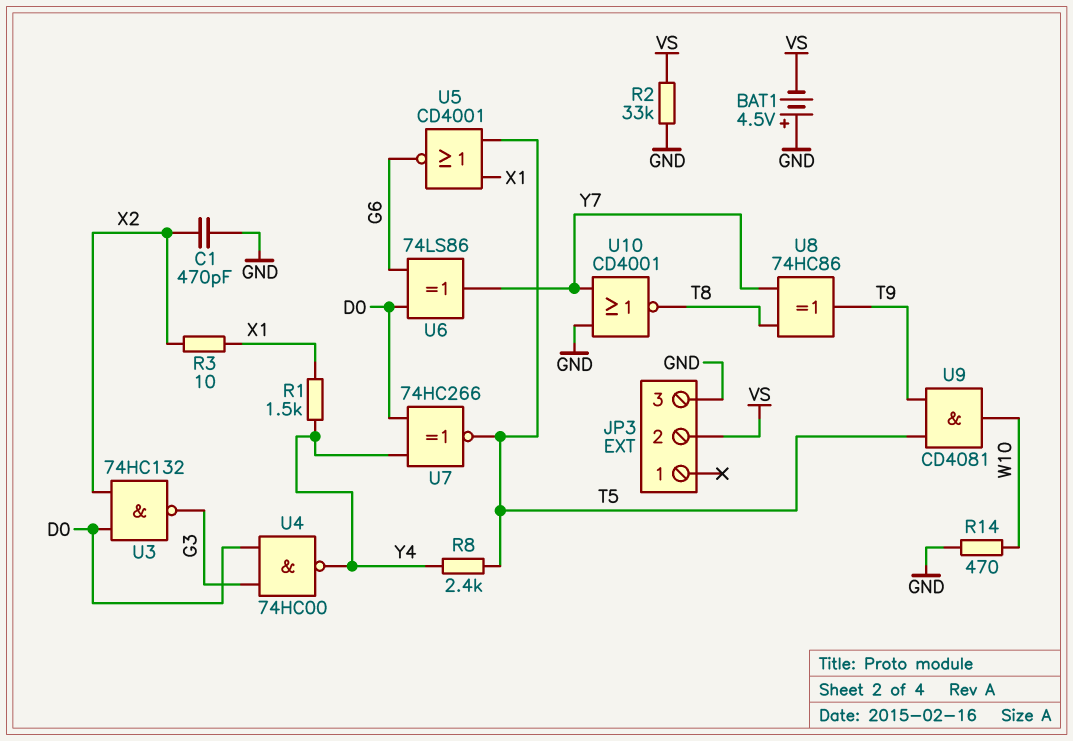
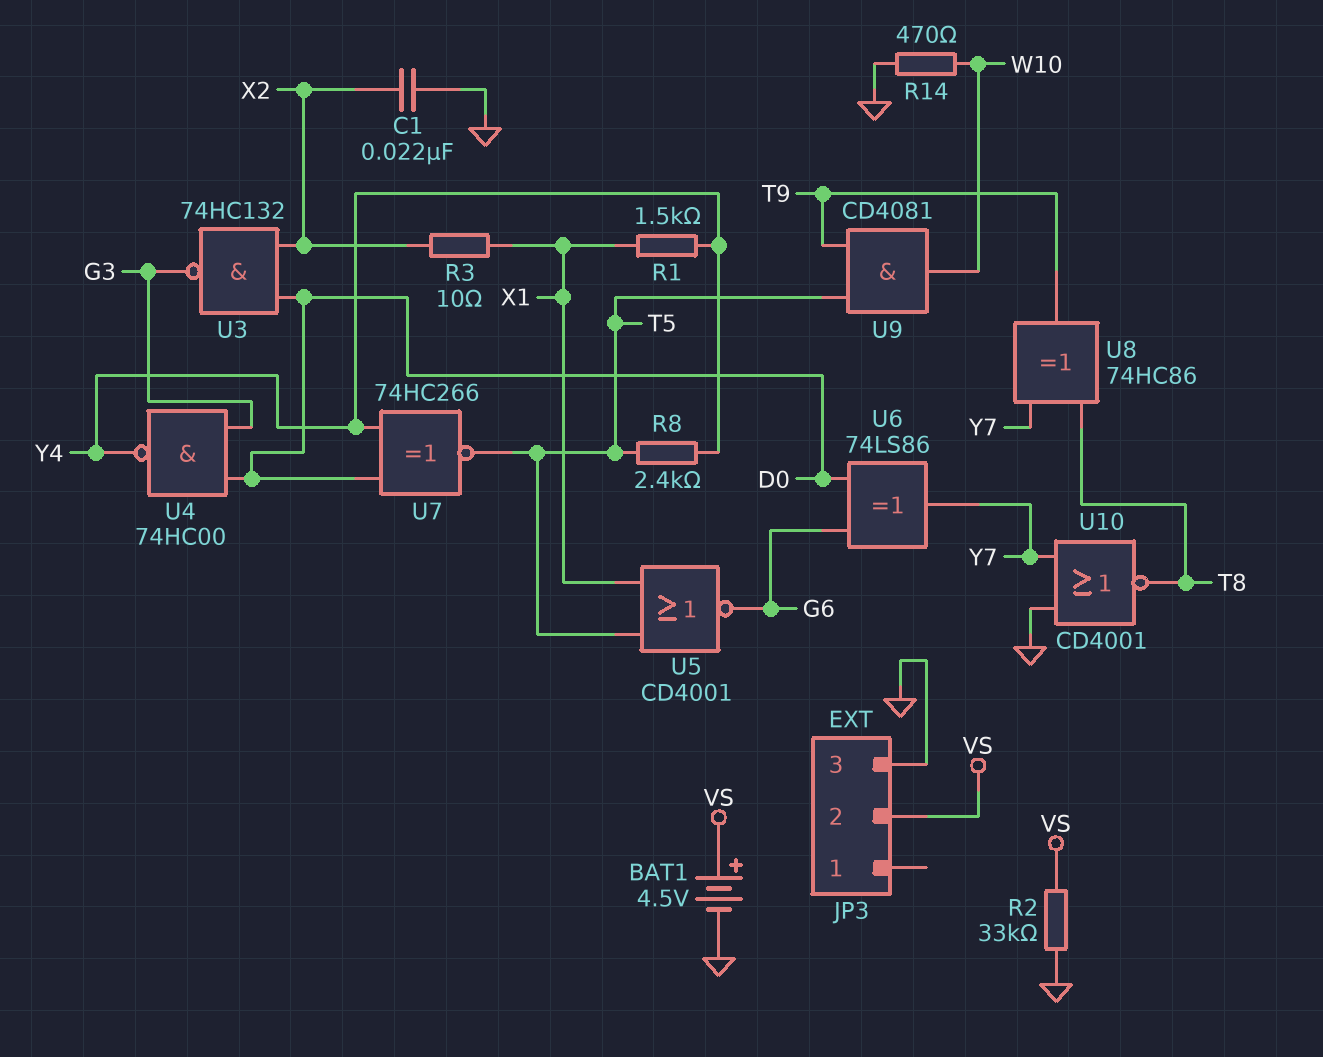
BAT1: 4.5V (plus GND, minus VS) -> 4.5V (plus VS, minus GND)
C1: 470pF (GND, X2) -> 22nF (GND, X2)

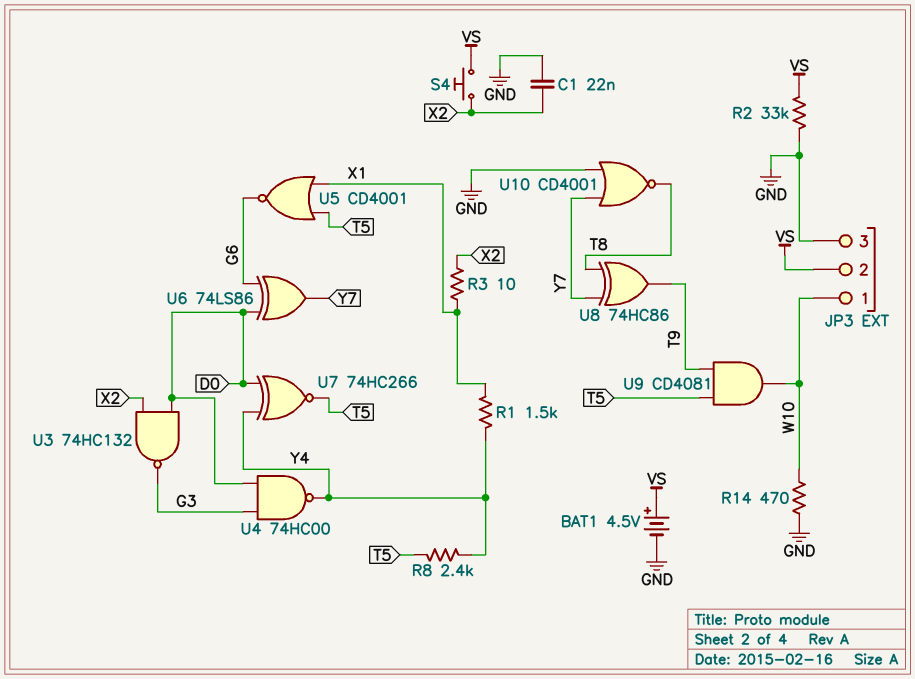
JP3 pin 1: none -> W10
S4: none -> button (VS, X2)

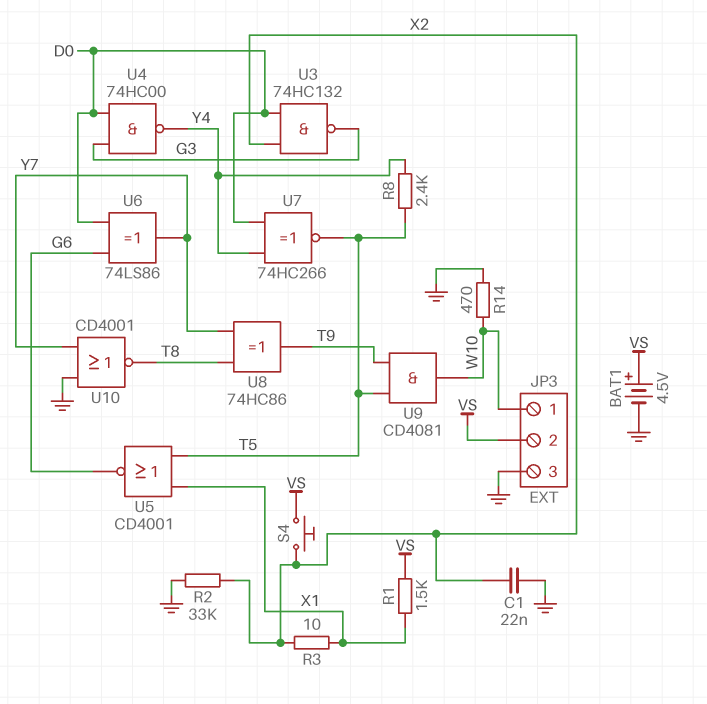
R1: 1.5k (X1, Y4) -> 1.5k (VS, X1)
R2: 33k (GND, VS) -> 33k (GND, X2)

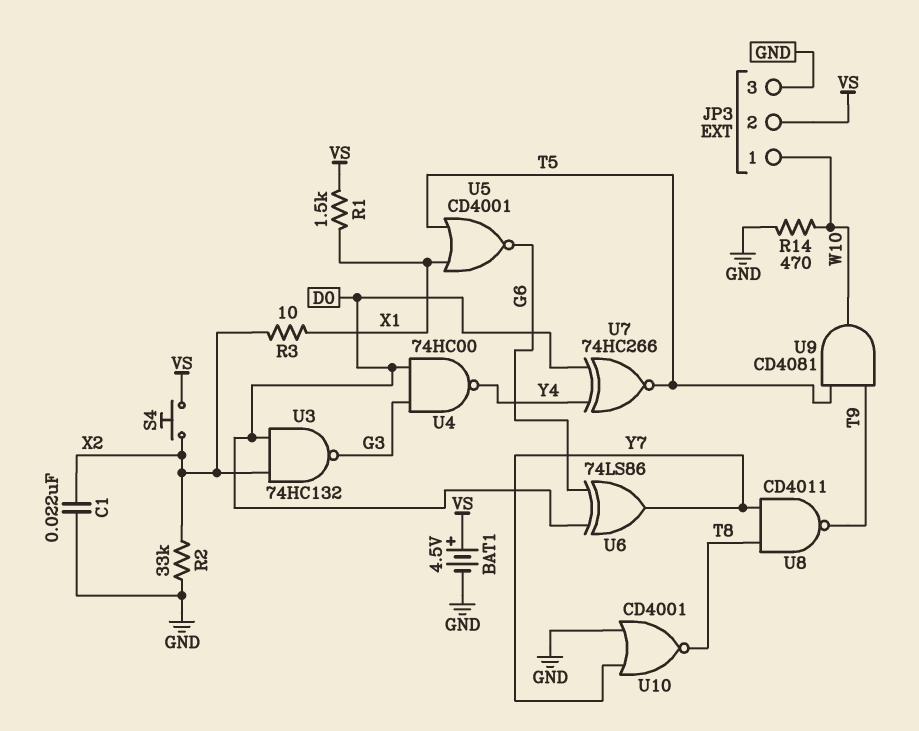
R8: 2.4k (T5, Y4) -> none
U8: XOR 74HC86 (in T8, in Y7, out T9) -> NAND CD4011 (in T8, in Y7, out T9)

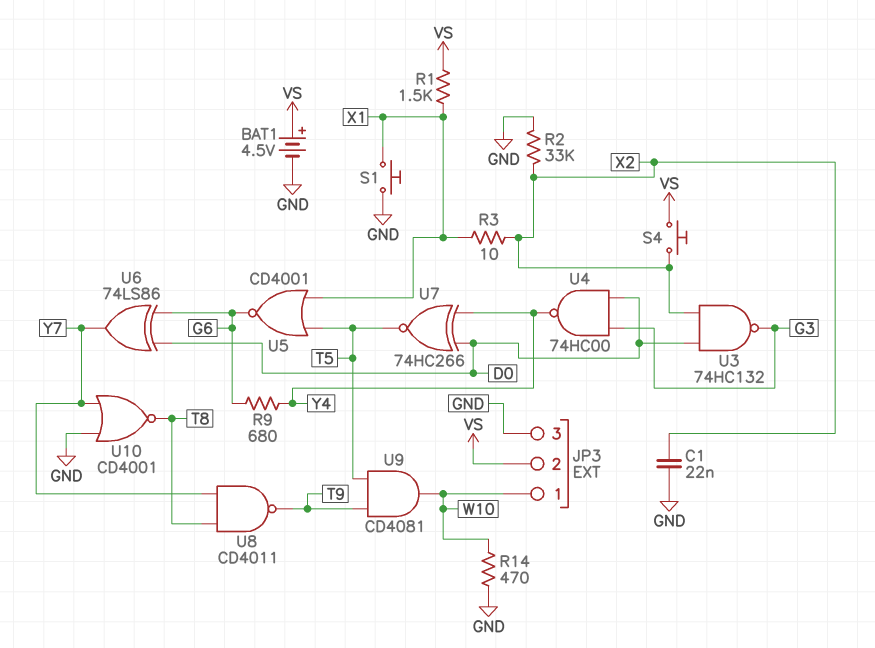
R9: none -> 680 (G6, Y4)
S1: none -> button (GND, X1)

